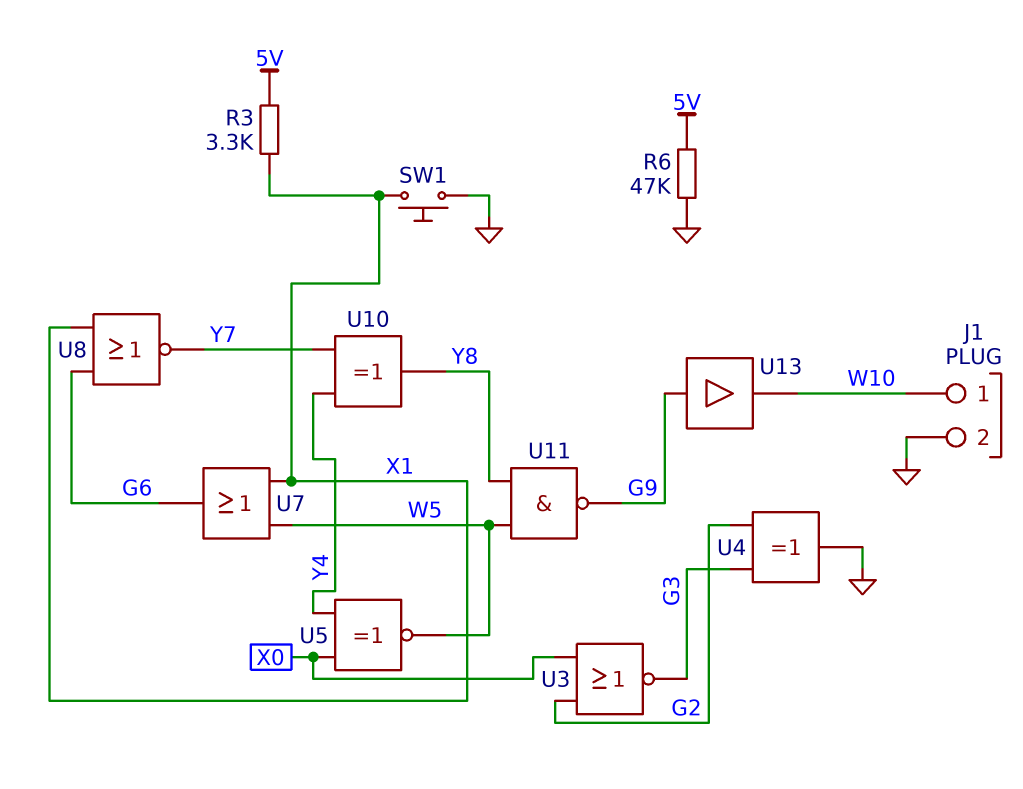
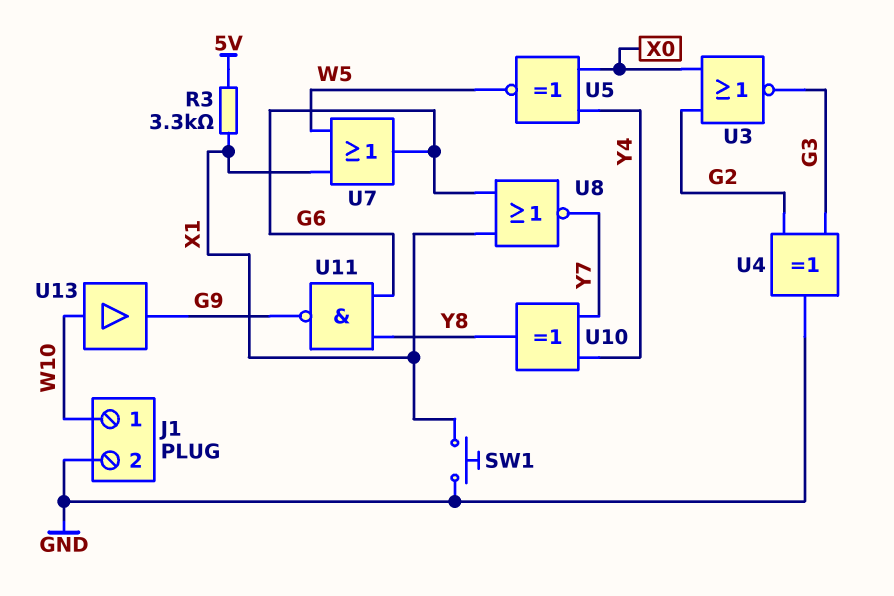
R6: 47k (5V, GND) -> none
U11: NAND (in W5, in Y8, out G9) -> NAND (in G6, in Y8, out G9)
U13: buffer (in G9, out W10) -> buffer (in W10, out G9)

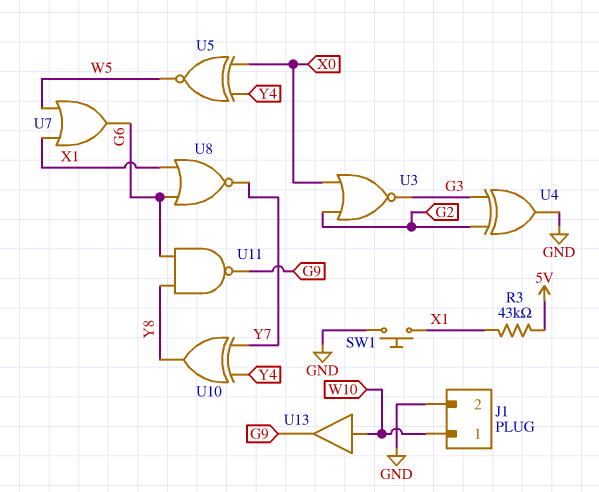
R3: 3.3k (5V, X1) -> 43k (5V, X1)

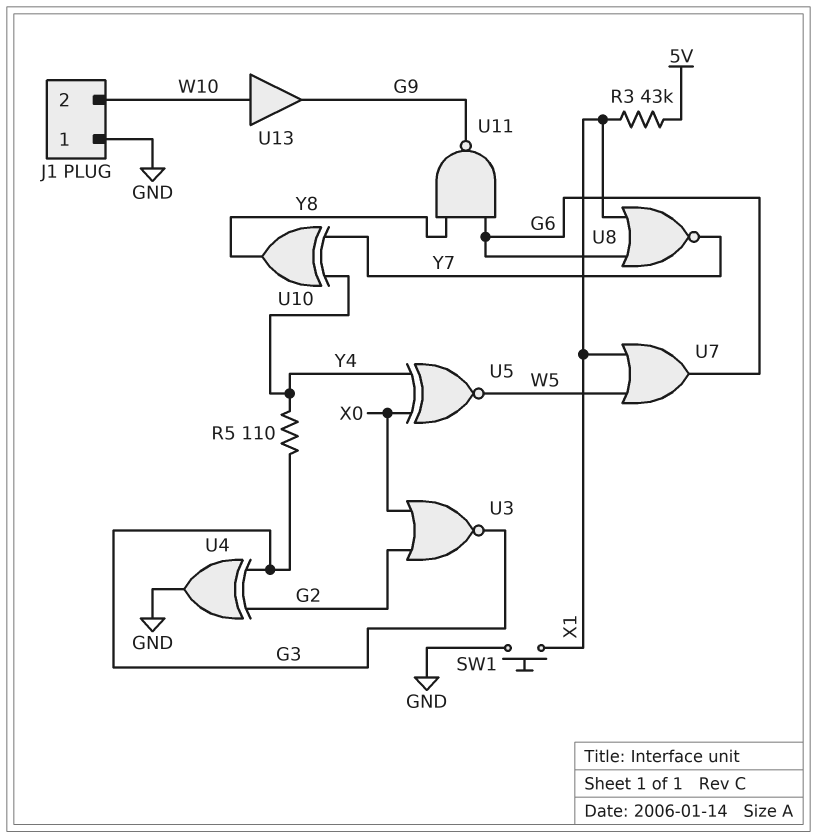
J1 pin 1: W10 -> GND
J1 pin 2: GND -> W10
R5: none -> 110 (G3, Y4)

